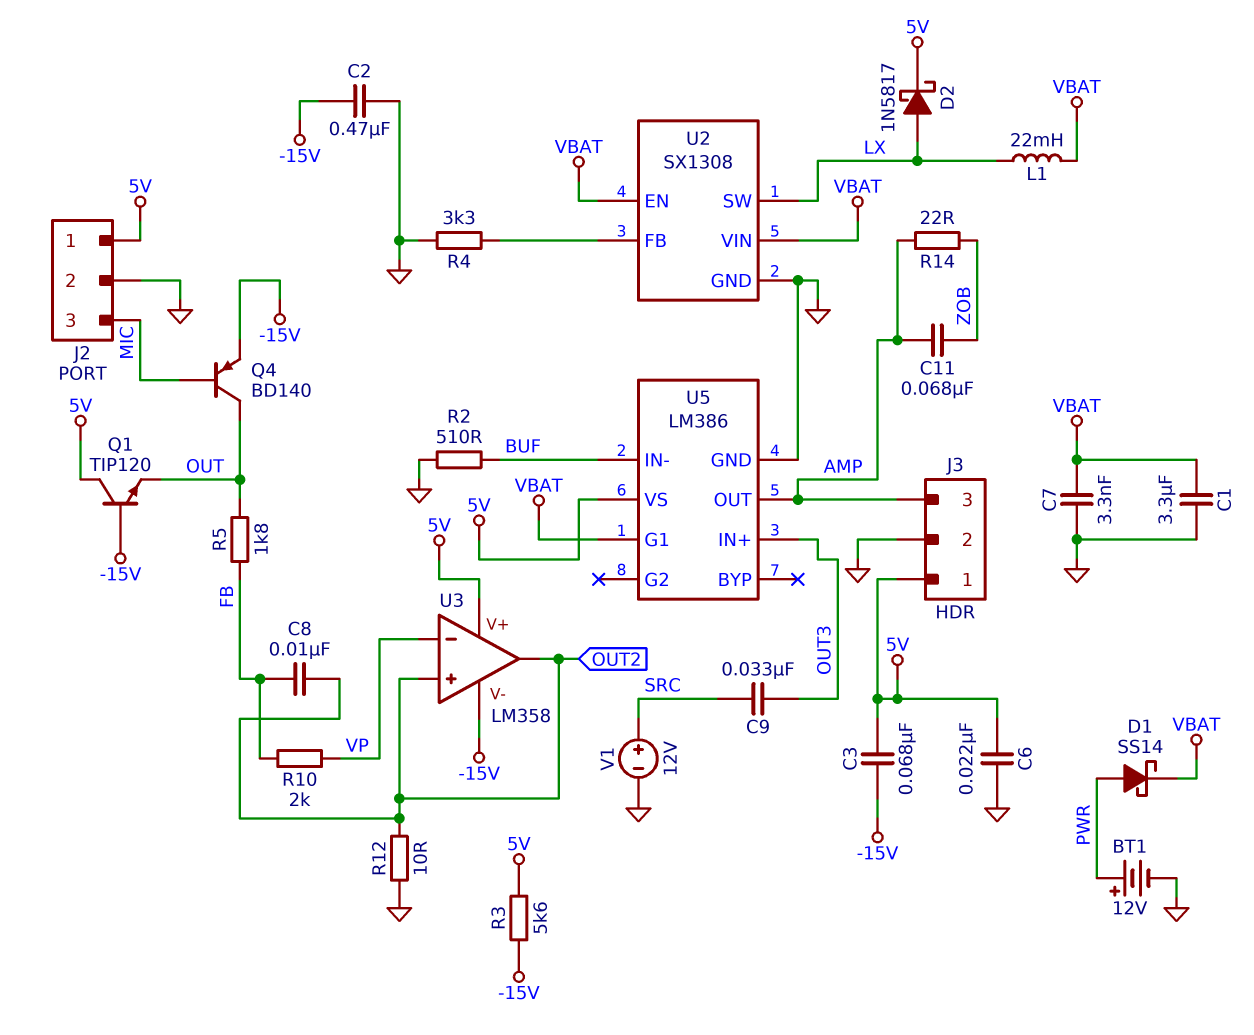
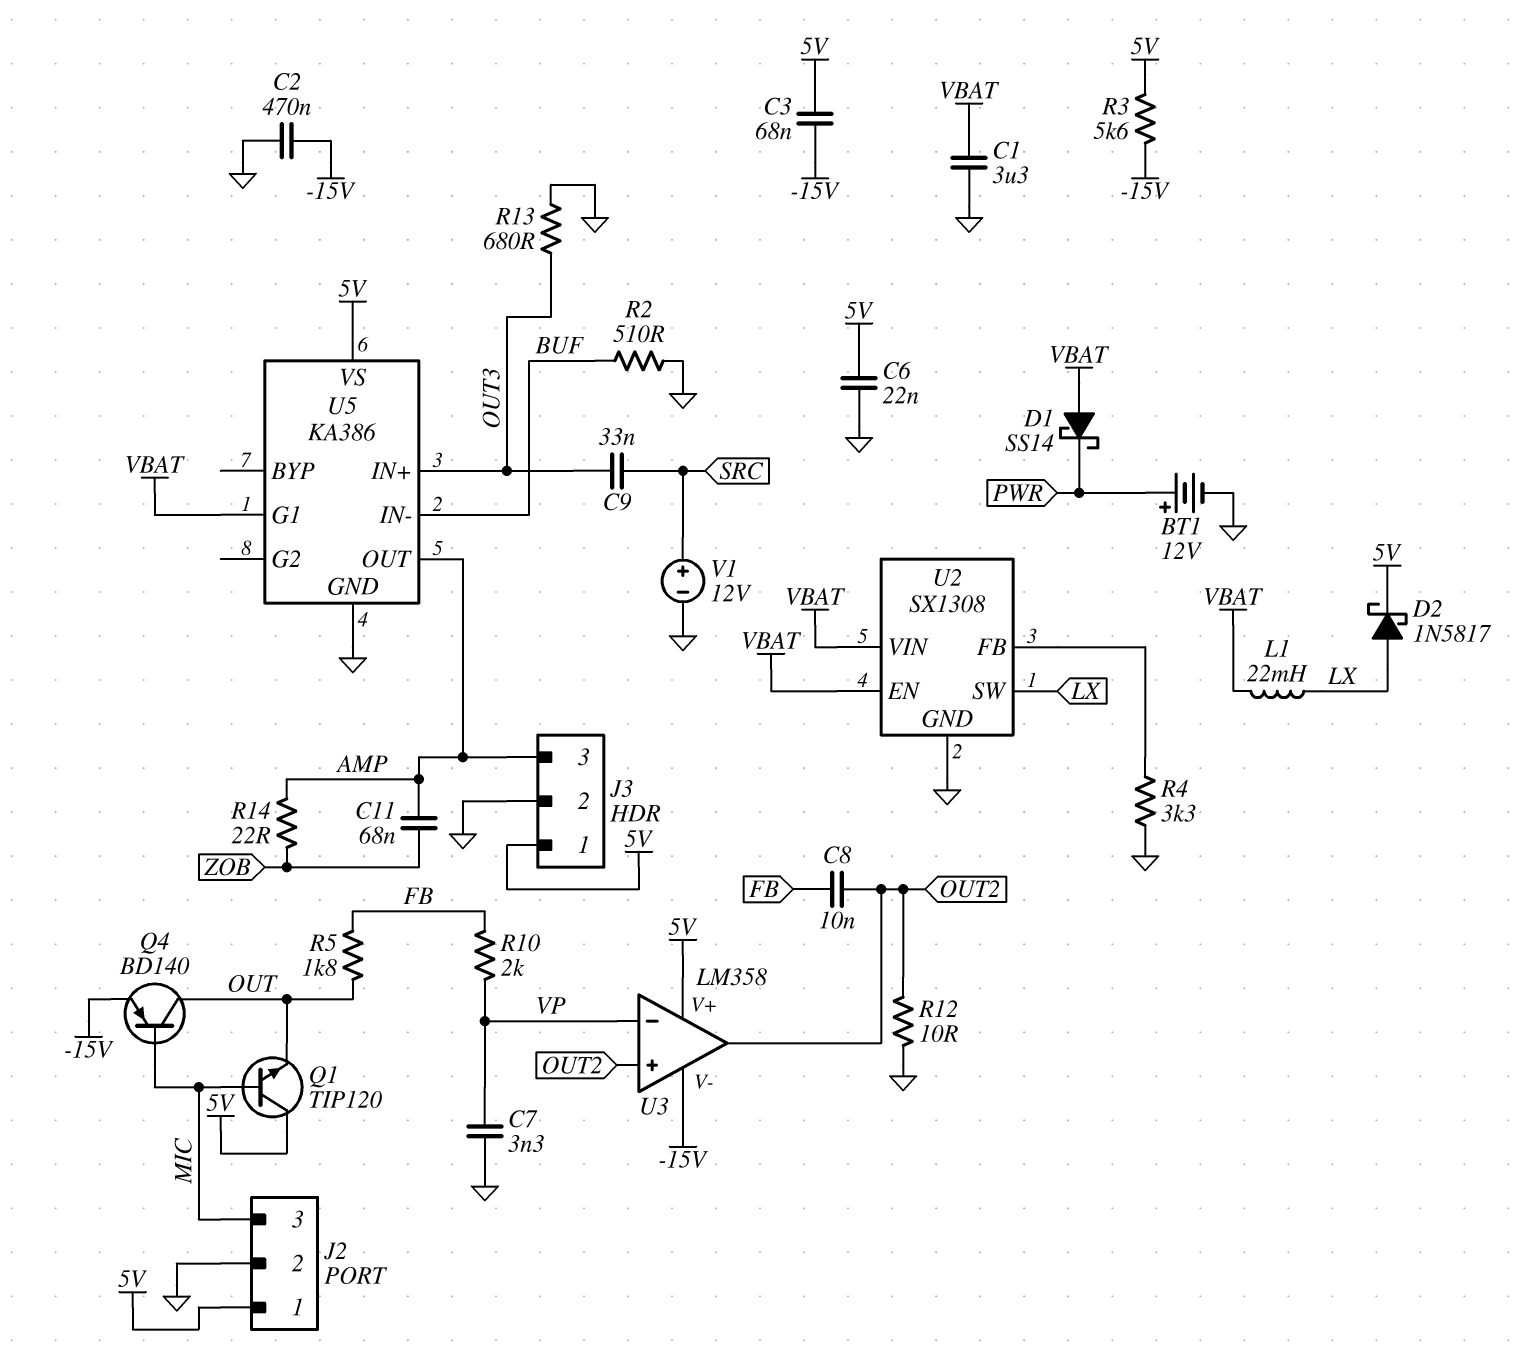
C7: 3.3nF (GND, VBAT) -> 3.3nF (GND, VP)
D1: schottky SS14 (A PWR, K VBAT) -> schottky SS14 (A VBAT, K PWR)
Q1: NPN TIP120 (B -15V, C 5V, E OUT) -> NPN TIP120 (B MIC, C 5V, E OUT)
R13: none -> 680 (GND, OUT3)
U5: LM386 -> KA386

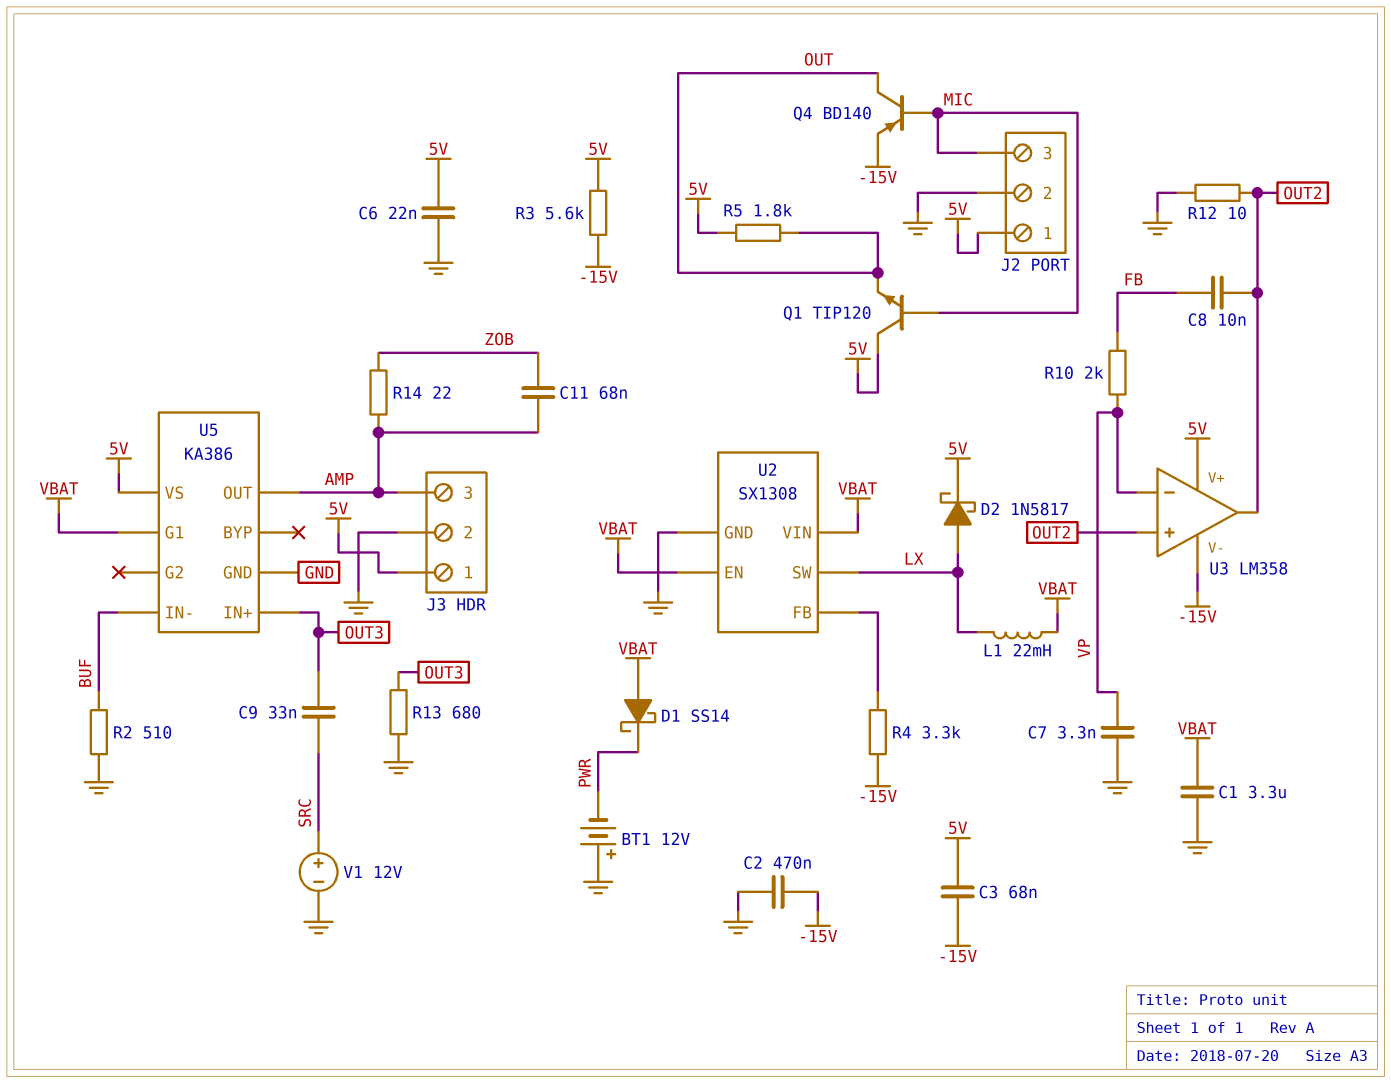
BT1: 12V (plus PWR, minus GND) -> 12V (plus GND, minus PWR)
R4: 3.3k (GND, U2/FB) -> 3.3k (-15V, U2/FB)
R5: 1.8k (FB, OUT) -> 1.8k (5V, OUT)

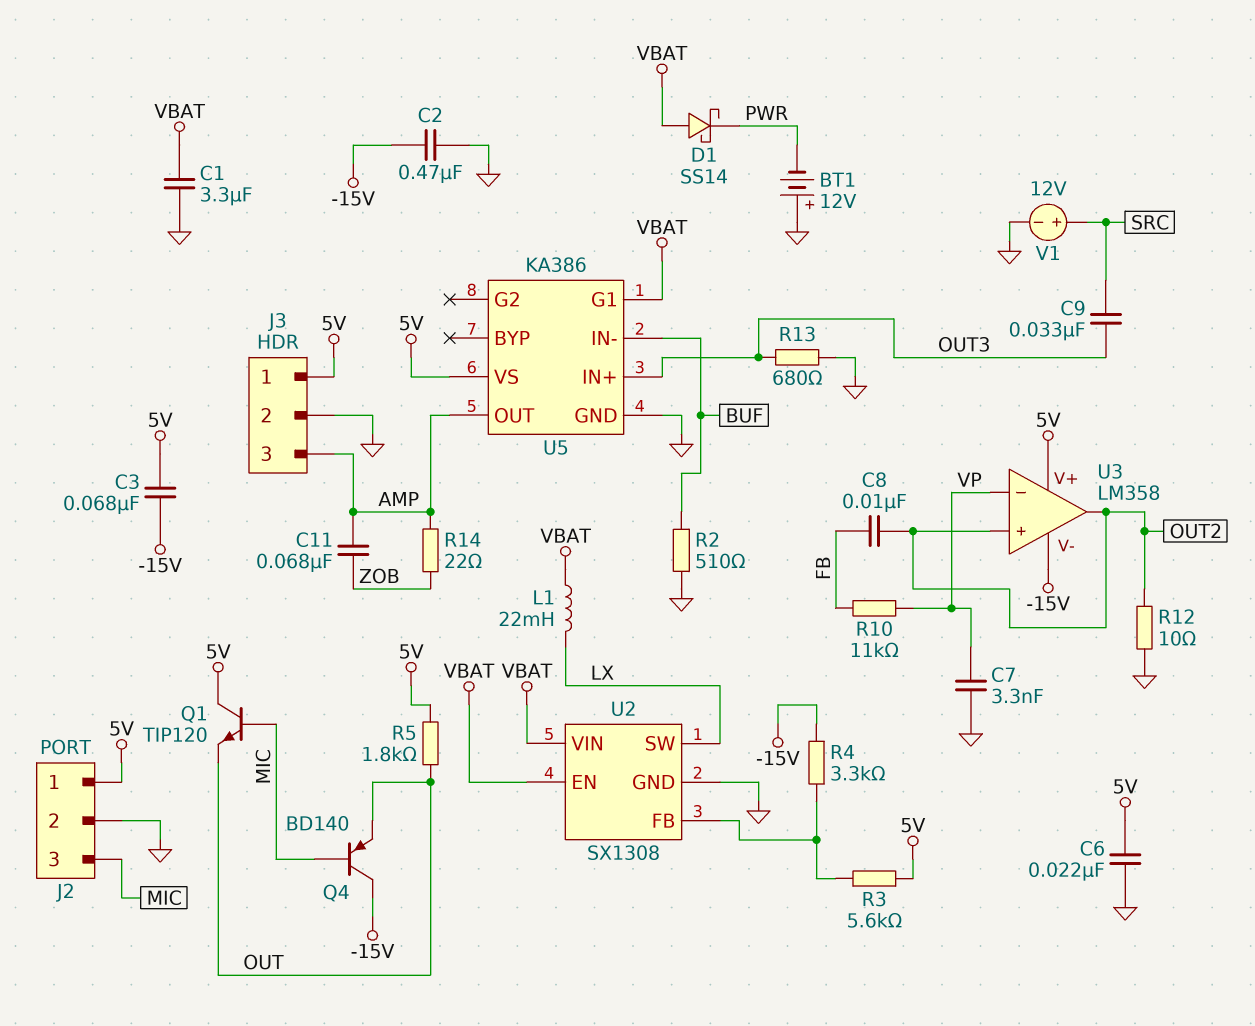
D2: schottky 1N5817 (A LX, K 5V) -> none
Q4: PNP BD140 (B MIC, C OUT, E -15V) -> PNP BD140 (B MIC, C -15V, E OUT)
R3: 5.6k (-15V, 5V) -> 5.6k (5V, U2/FB)
R10: 2k (FB, VP) -> 11k (FB, VP)

